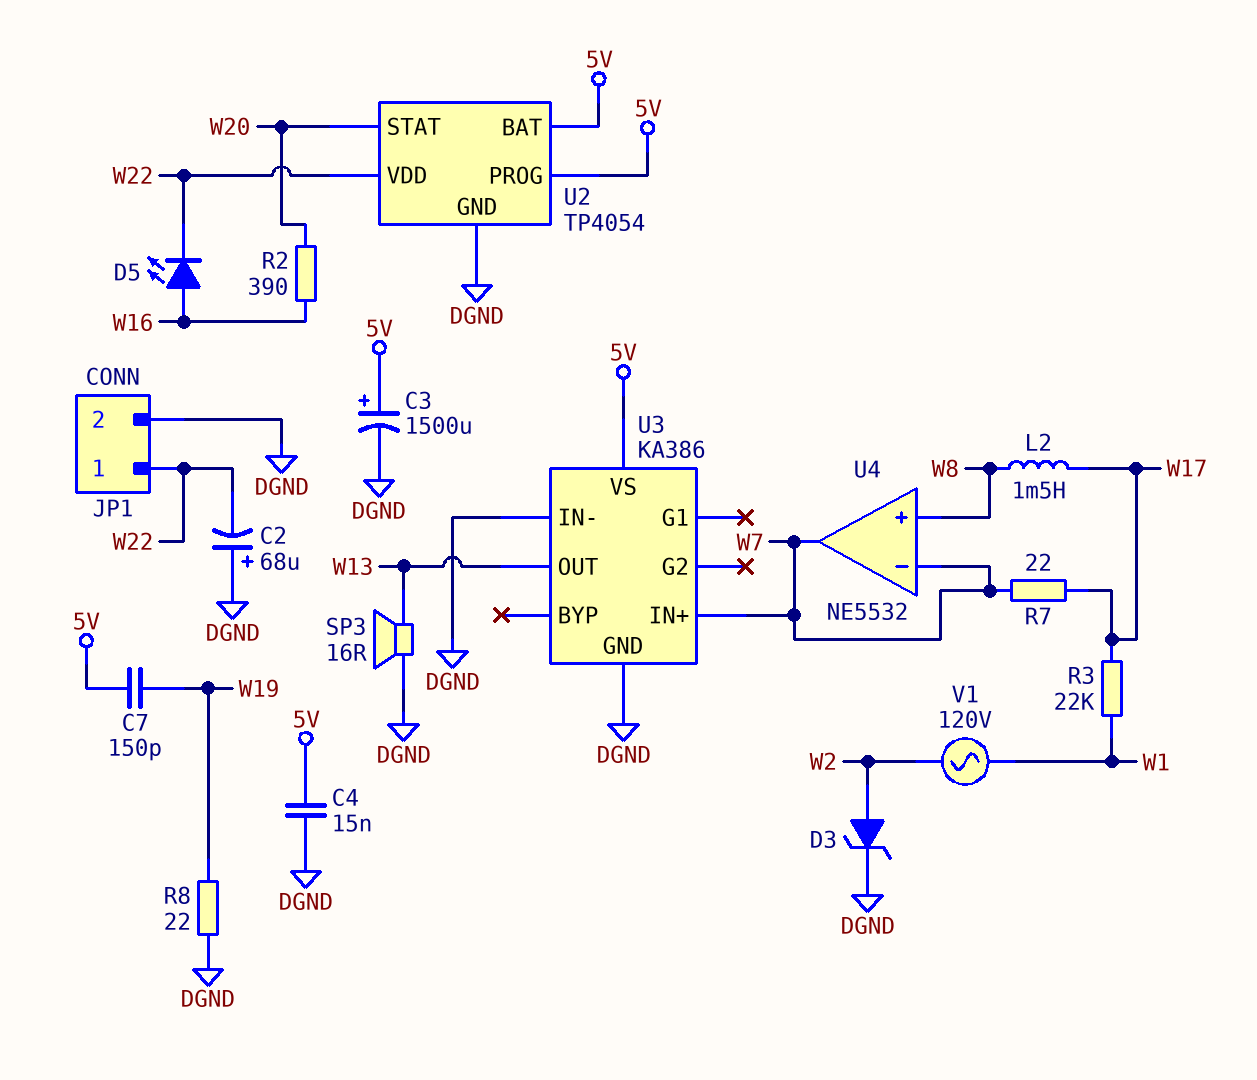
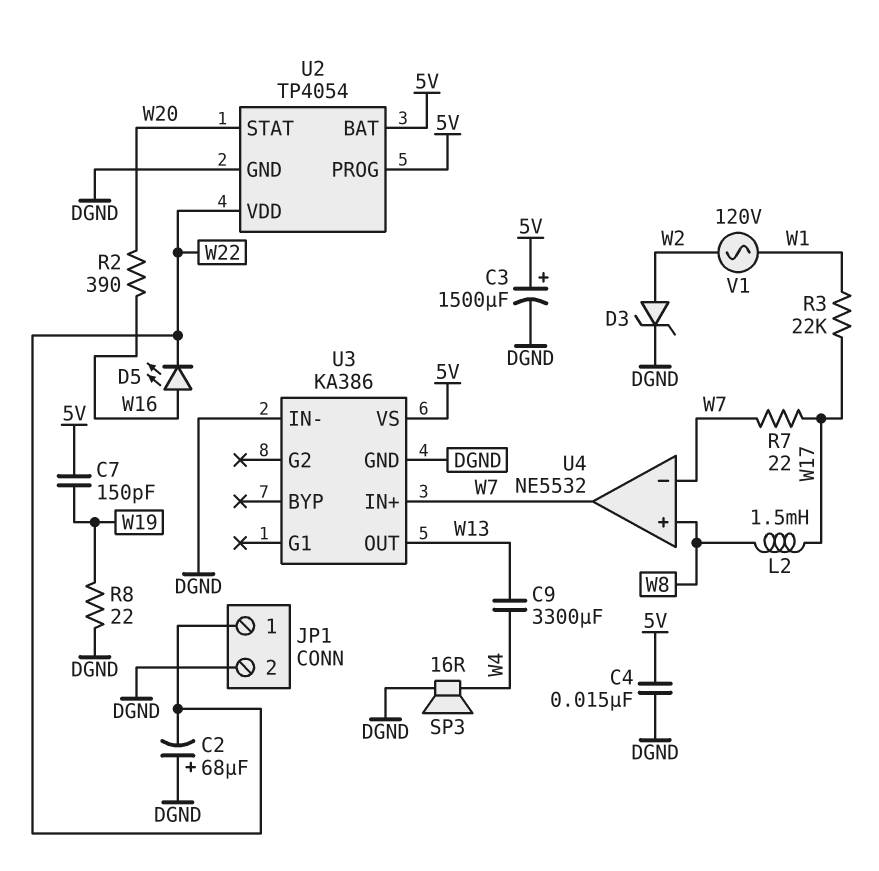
C9: none -> 3300uF (W4, W13)
SP3: speaker 16R (DGND, W13) -> speaker 16R (DGND, W4)

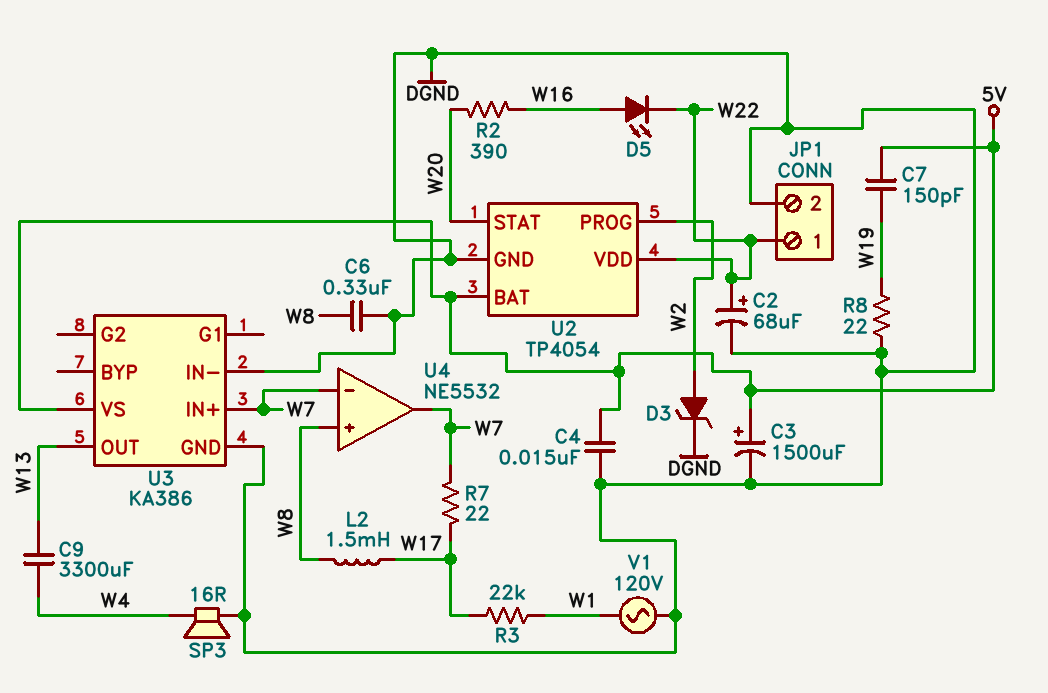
C2: 68uF (plus DGND, minus W22) -> 68uF (plus W22, minus DGND)
C6: none -> 330nF (DGND, W8)
U2 pin PROG: 5V -> W2
V1: AC 120V (W1, W2) -> AC 120V (DGND, W1)

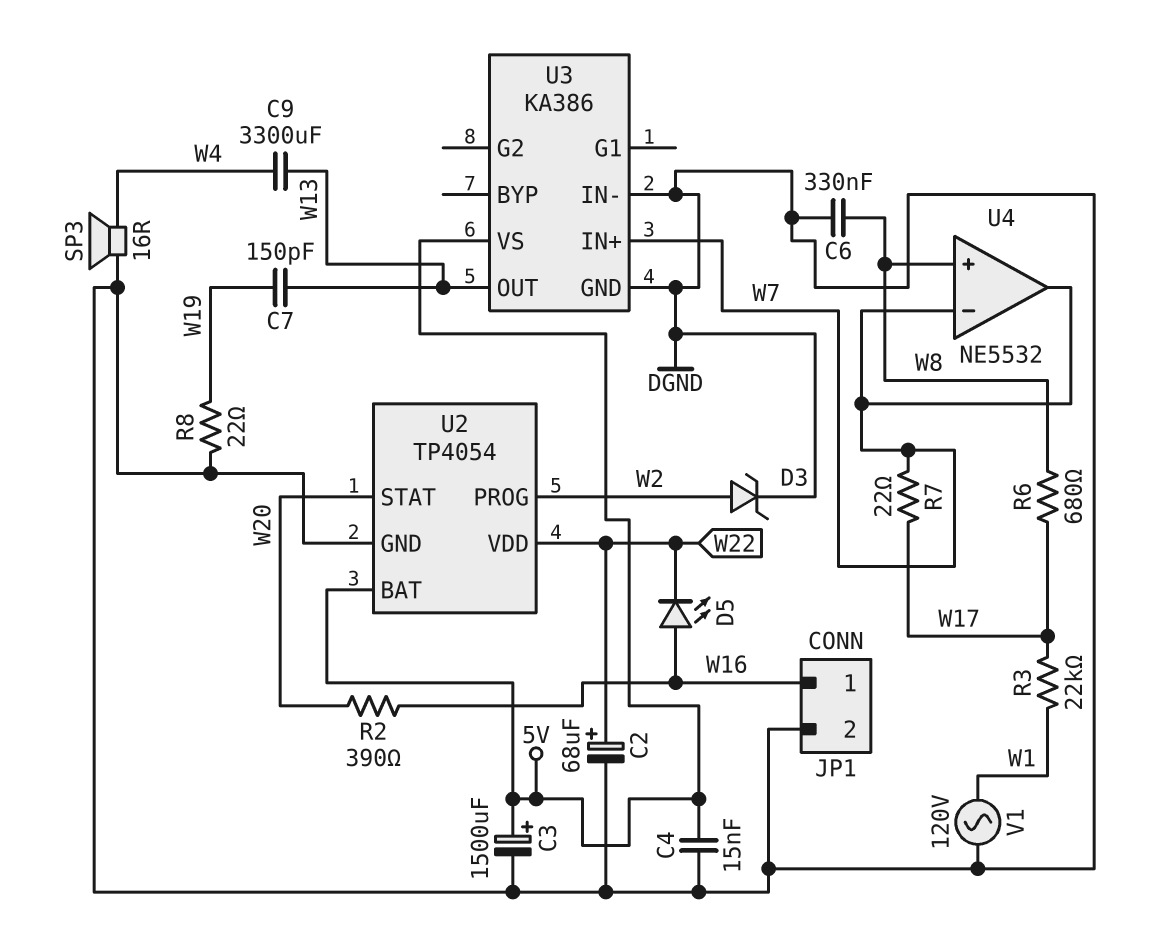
C7: 150pF (5V, W19) -> 150pF (W13, W19)
JP1 pin 1: W22 -> W16
L2: 1.5mH (W8, W17) -> none
R6: none -> 680 (W8, W17)

